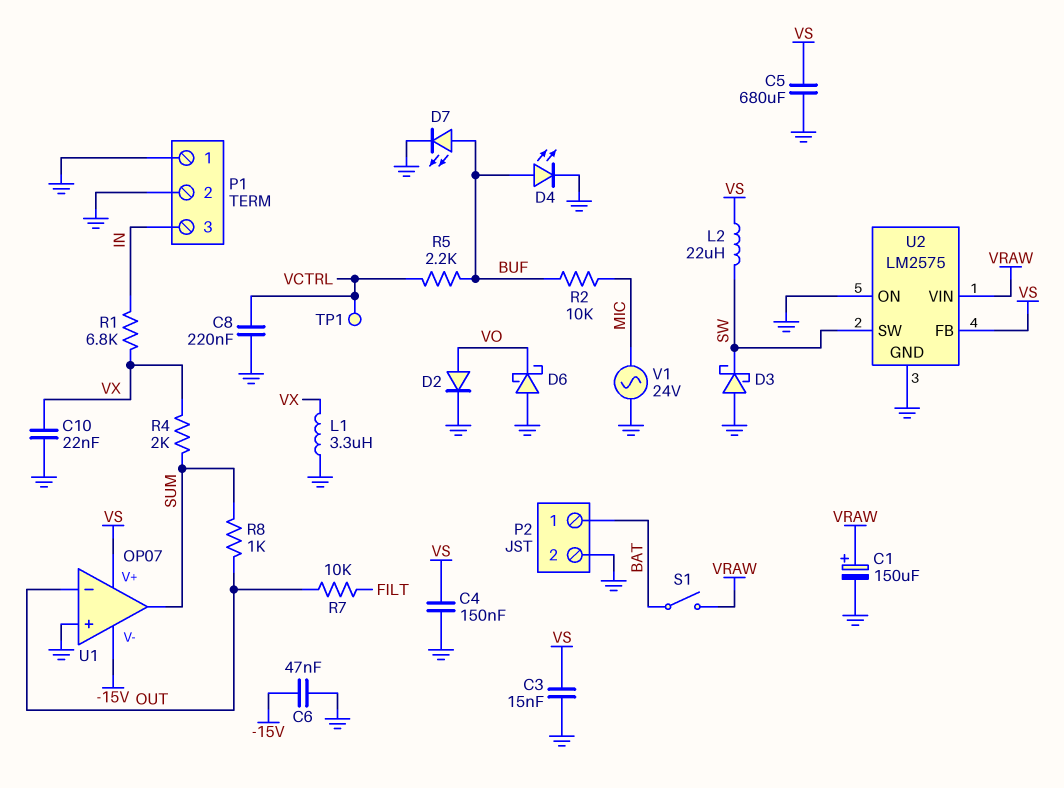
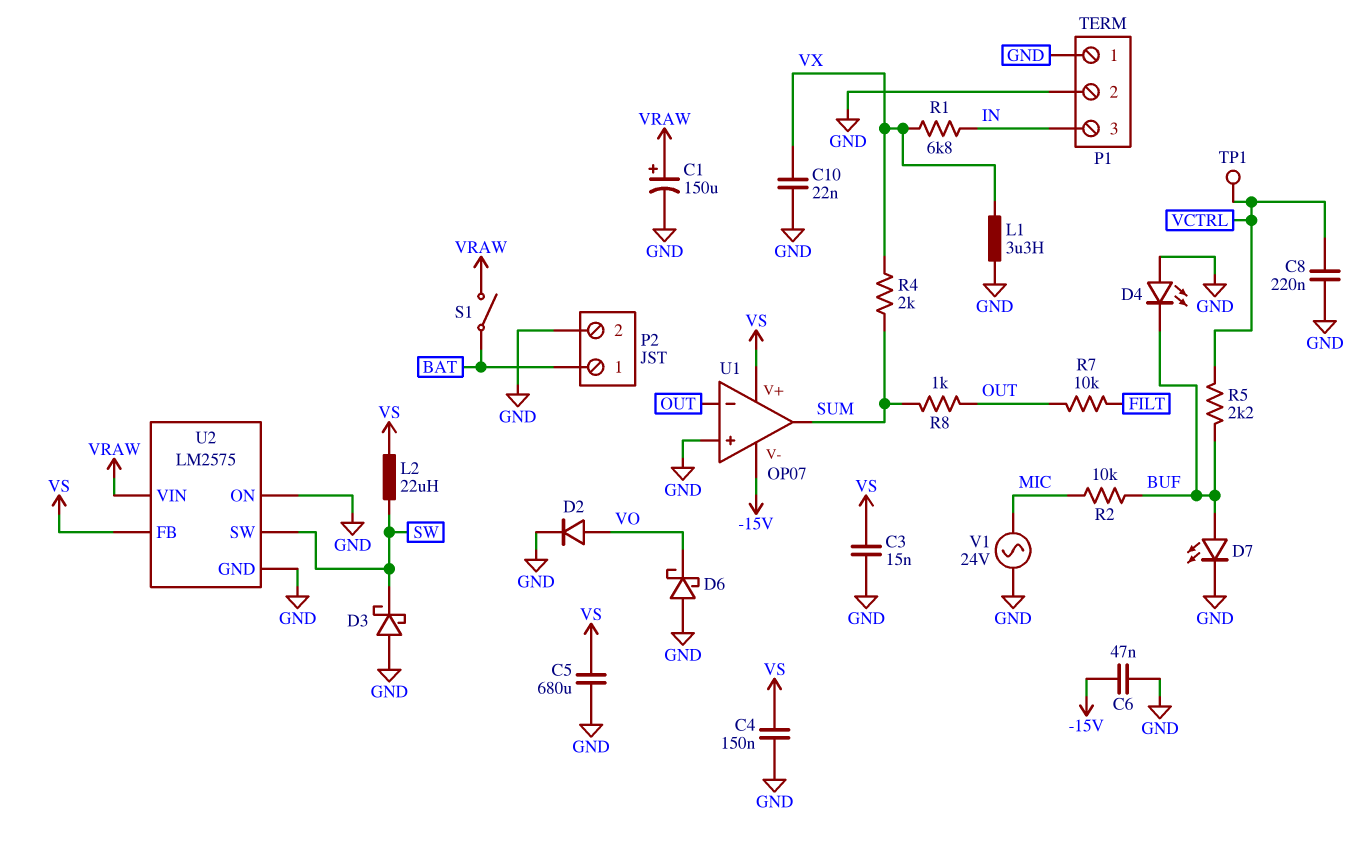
D4: LED (A BUF, K GND) -> LED (A GND, K BUF)

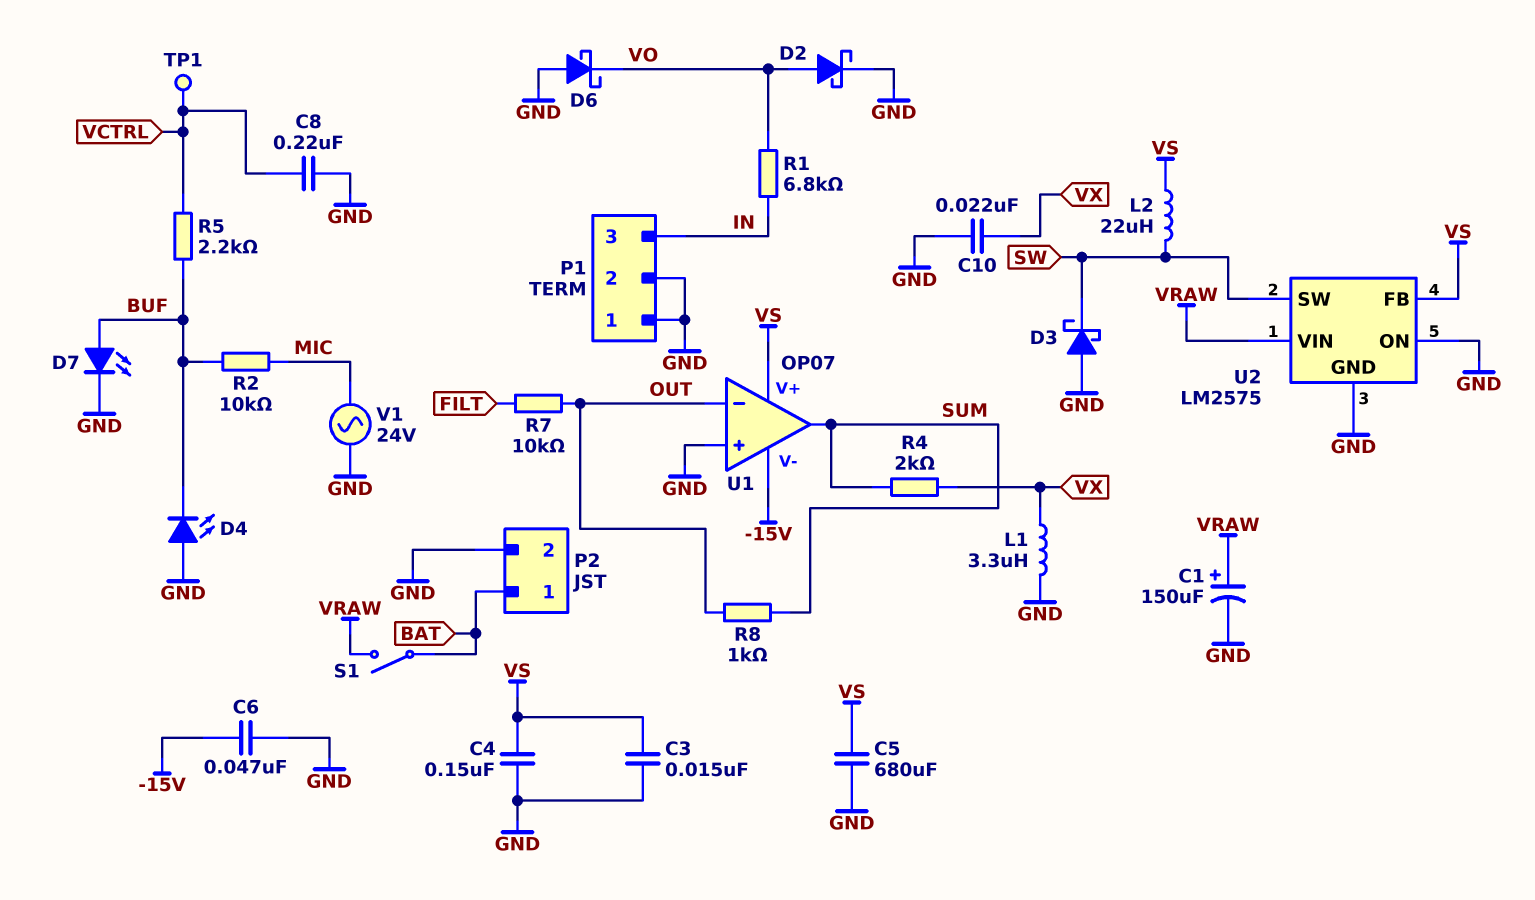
D2: diode (A VO, K GND) -> schottky (A VO, K GND)
R1: 6.8k (IN, VX) -> 6.8k (IN, VO)

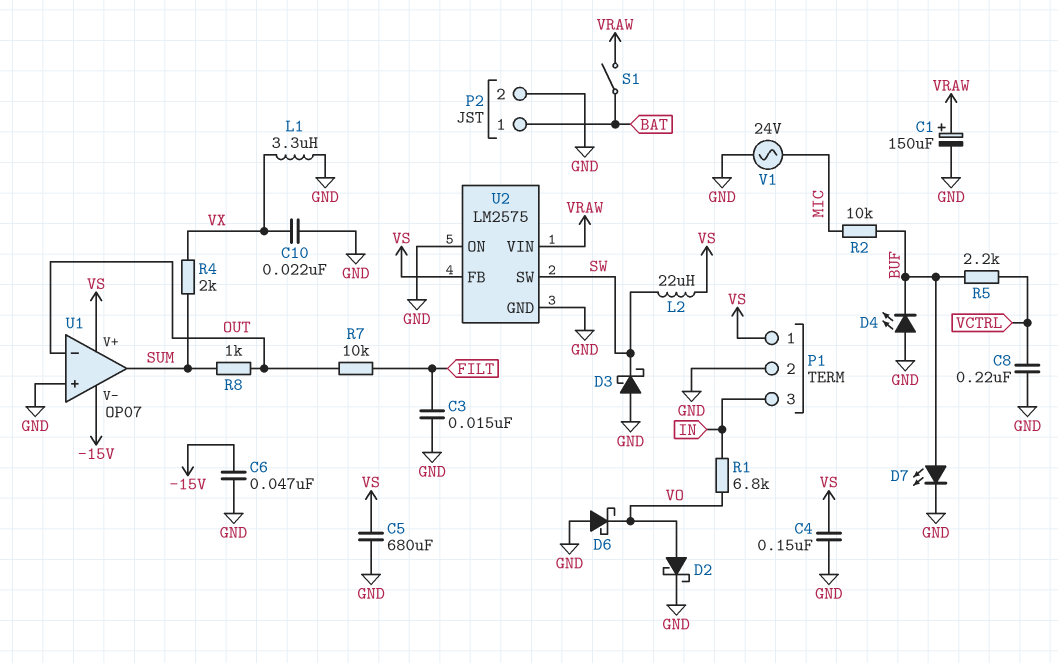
C3: 15nF (GND, VS) -> 15nF (FILT, GND)
P1 pin 1: GND -> VS
TP1: test point (VCTRL) -> none

